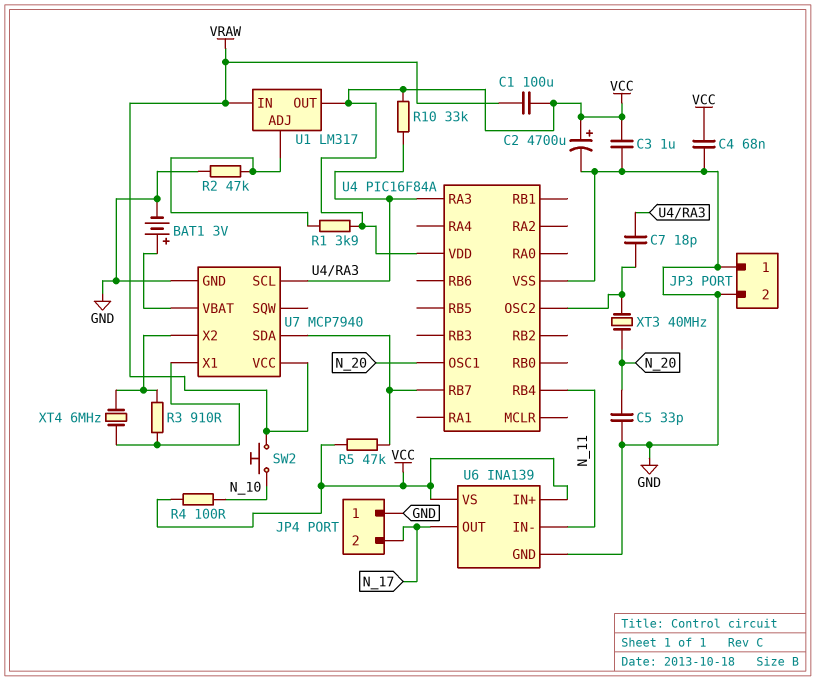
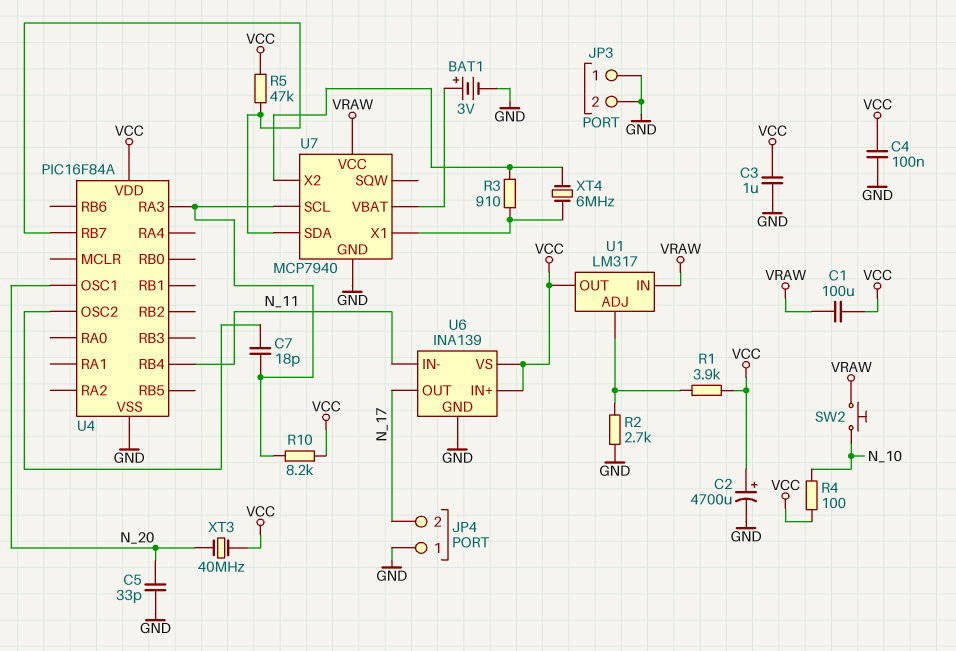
C4: 68nF (GND, VCC) -> 100nF (GND, VCC)
R2: 47k (GND, U1/ADJ) -> 2.7k (GND, U1/ADJ)
R10: 33k (U4/RA3, VCC) -> 8.2k (U4/RA3, VCC)
XT3: 40MHz (N_20, U4/OSC2) -> 40MHz (N_20, VCC)

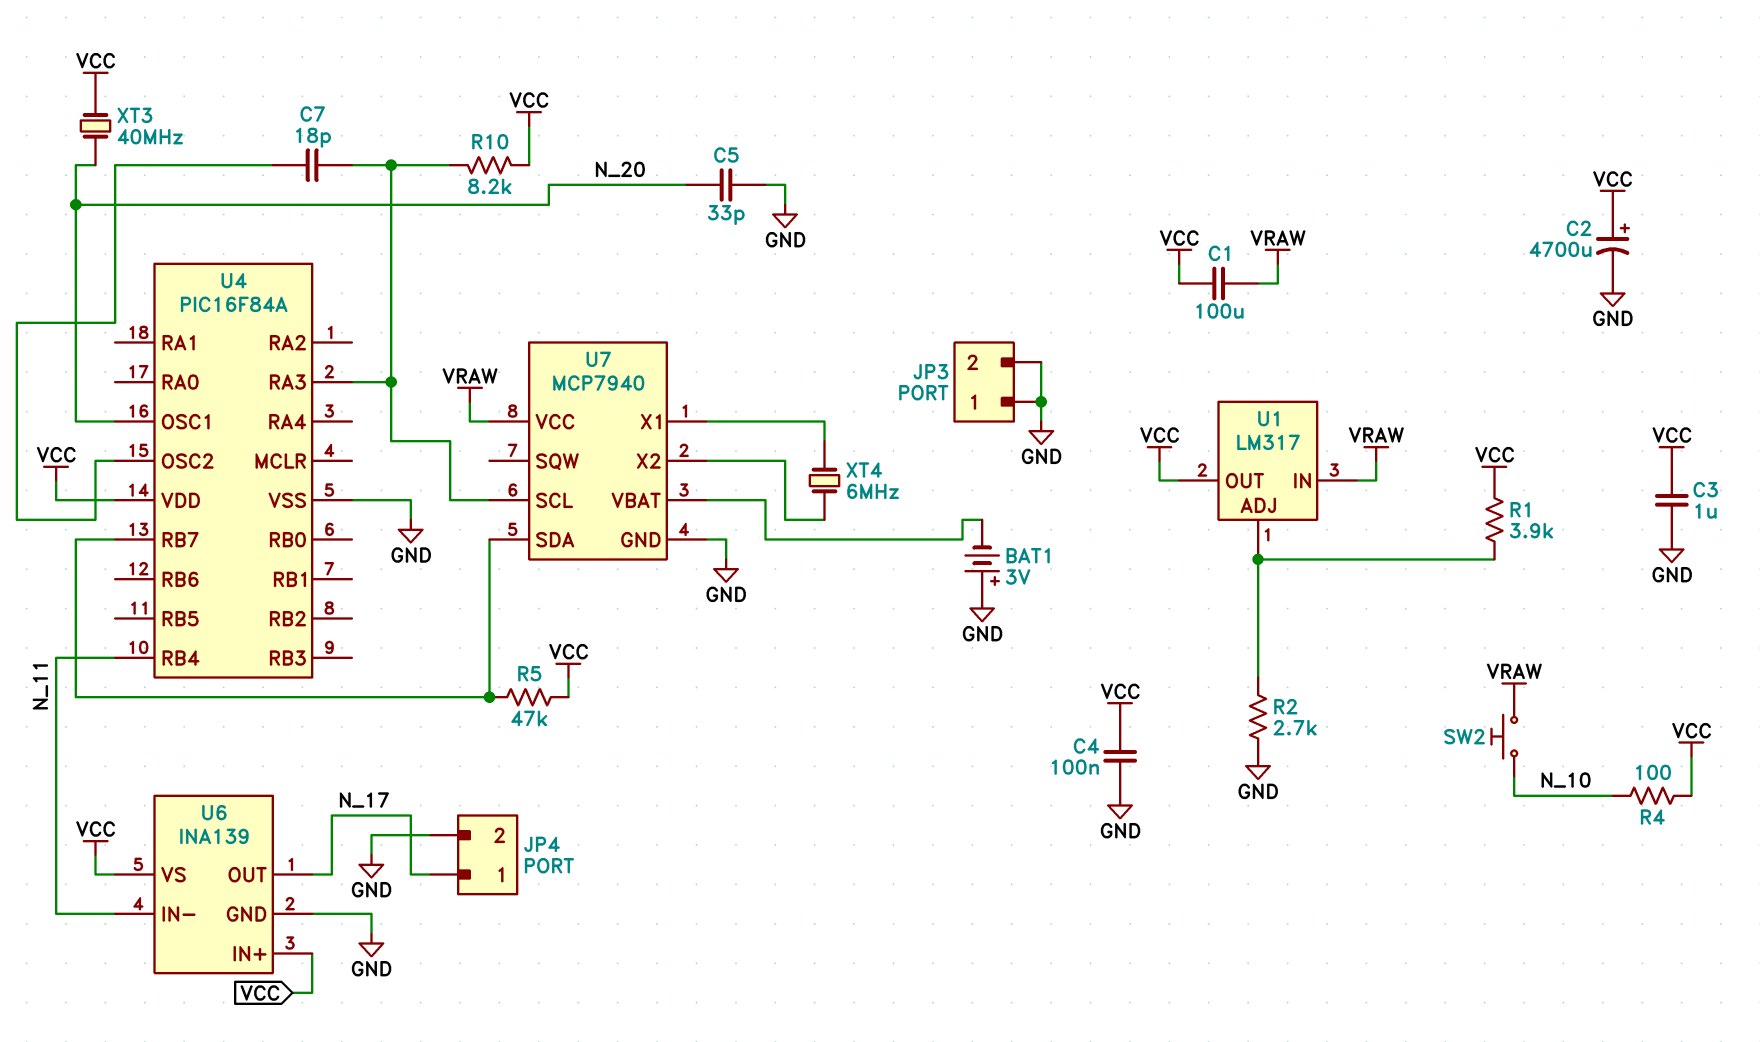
BAT1: 3V (plus U7/VBAT, minus GND) -> 3V (plus GND, minus U7/VBAT)
JP4 pin 1: GND -> N_17
JP4 pin 2: N_17 -> GND
R3: 910 (U7/X1, U7/X2) -> none

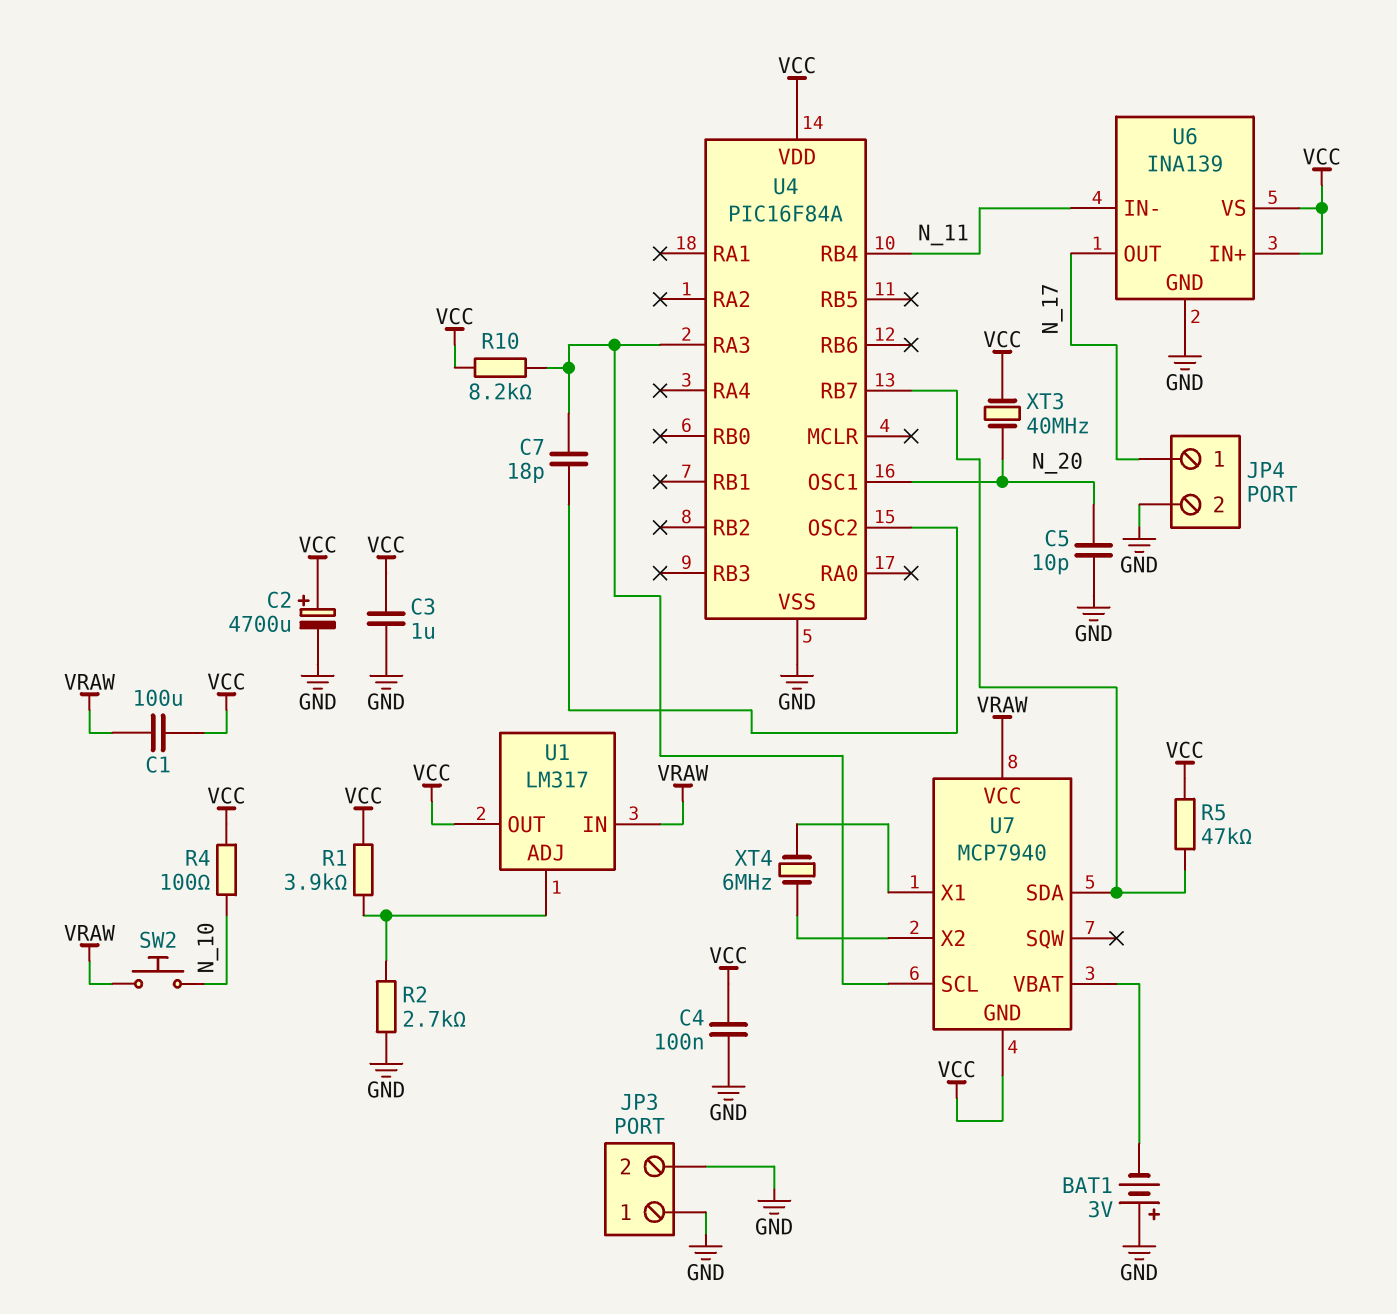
C5: 33pF (GND, N_20) -> 10pF (GND, N_20)
U7 pin GND: GND -> VCC

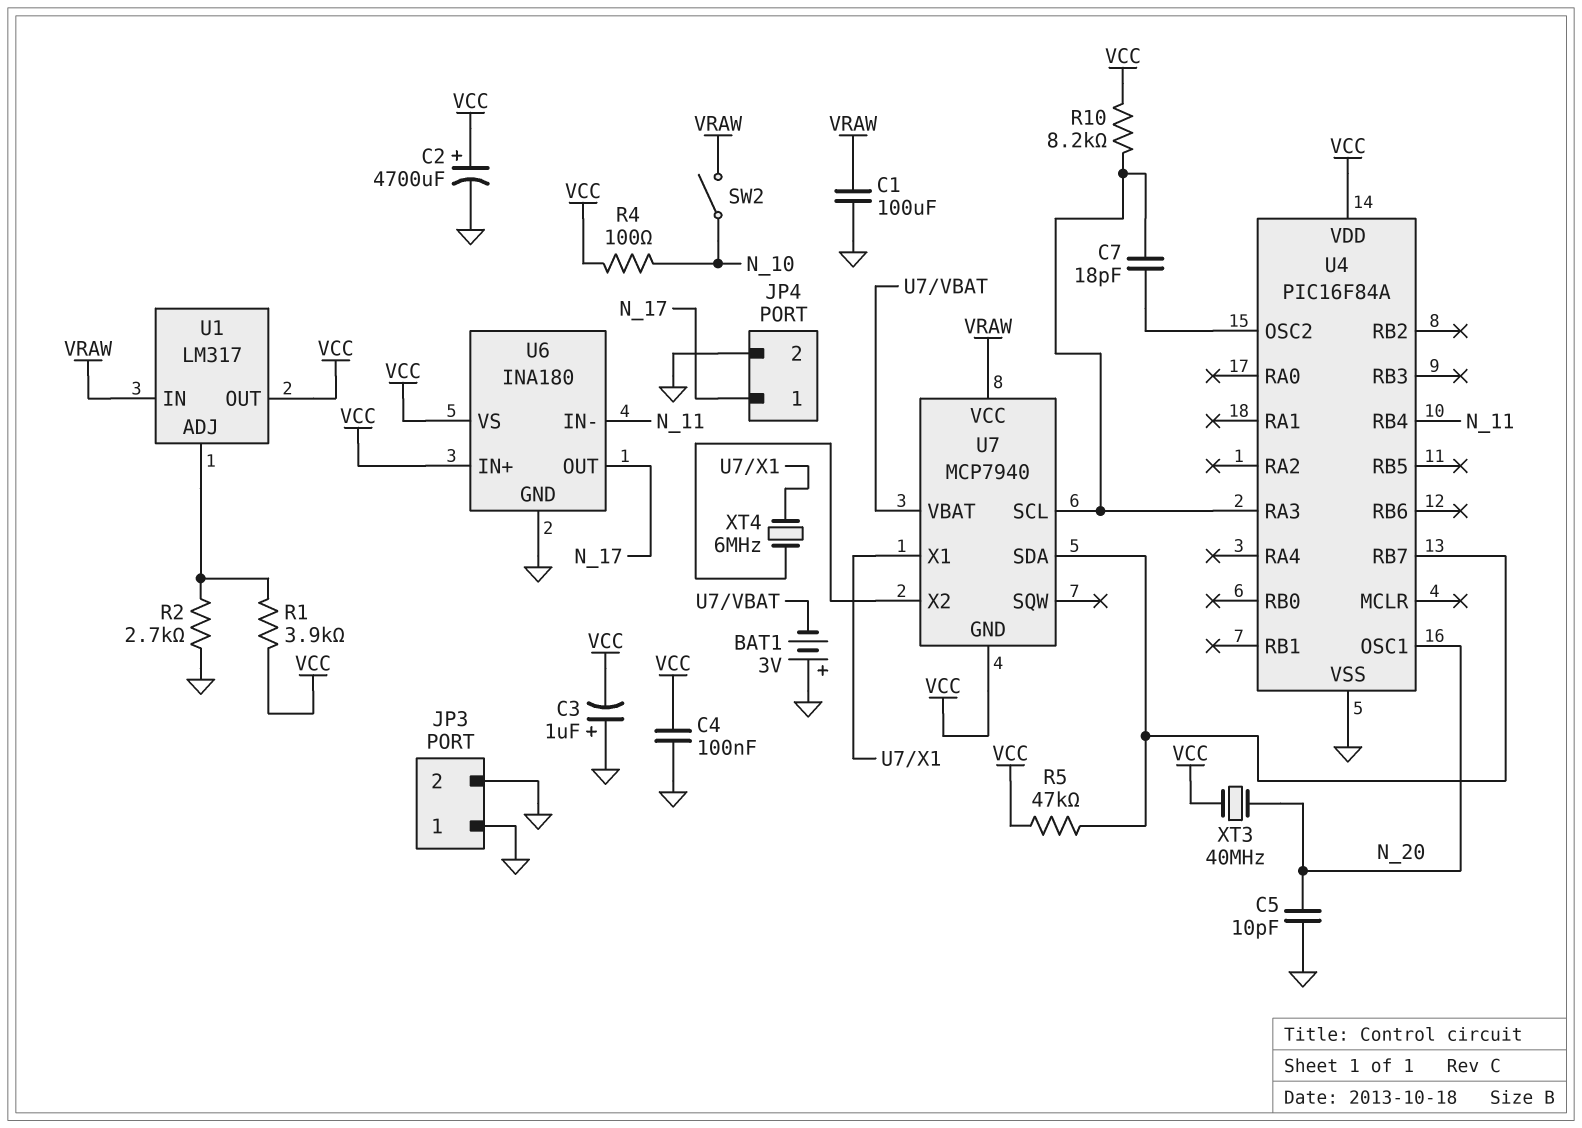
C1: 100uF (VCC, VRAW) -> 100uF (GND, VRAW)
C3: 1uF (GND, VCC) -> 1uF (plus GND, minus VCC)
SW2: button (N_10, VRAW) -> switch (N_10, VRAW)
U6: INA139 -> INA180

